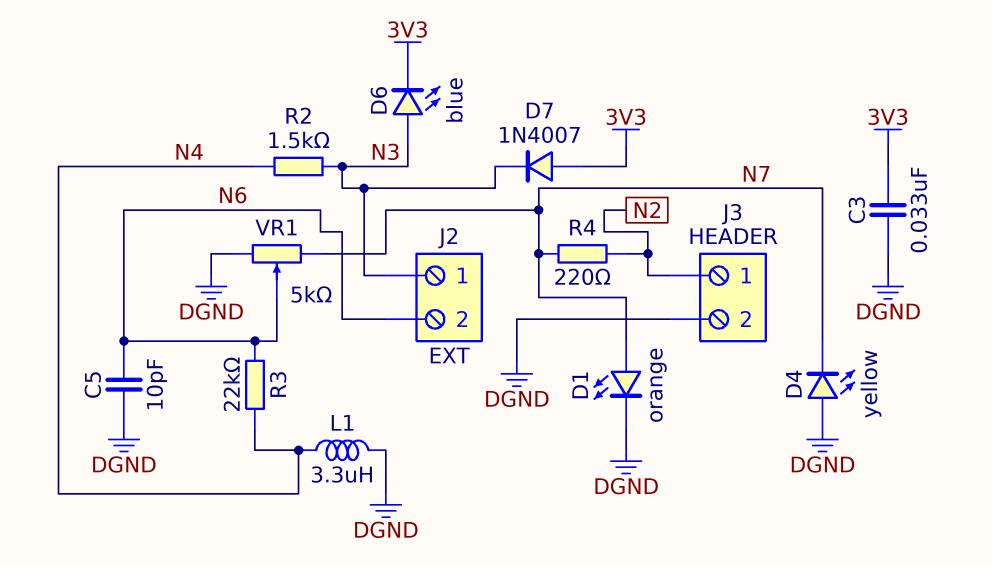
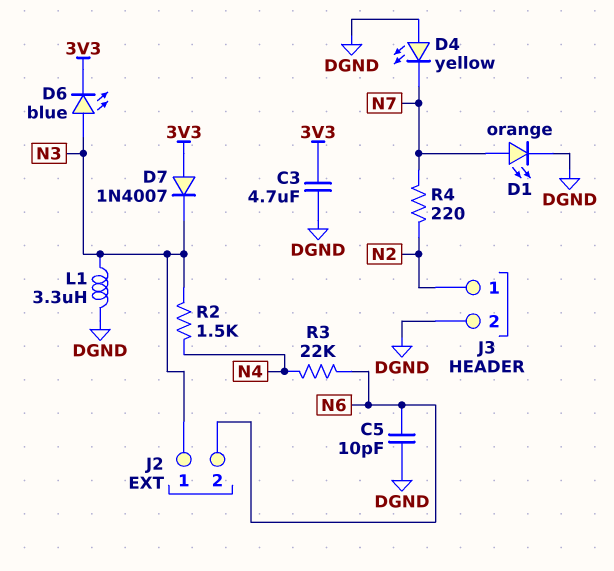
C3: 33nF (3V3, DGND) -> 4.7uF (3V3, DGND)
L1: 3.3uH (DGND, N4) -> 3.3uH (DGND, N3)
VR1: 5k (DGND, N7, wiper N6) -> none

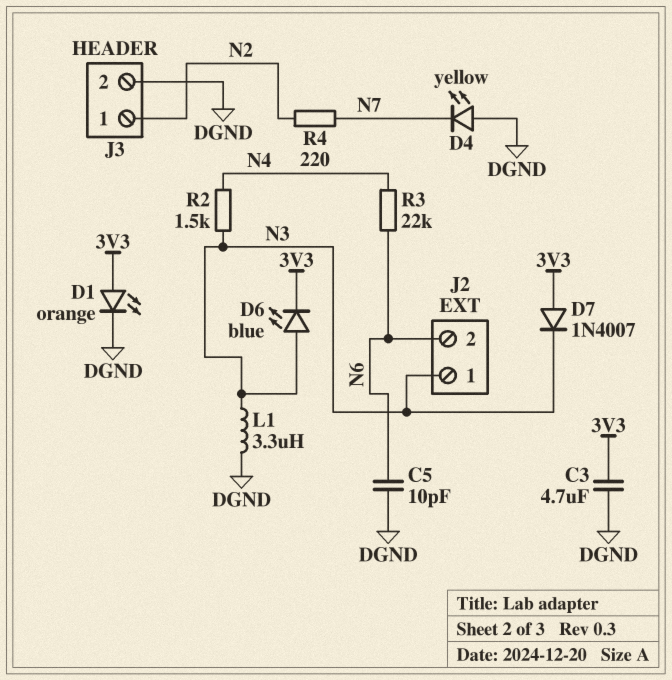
D1: LED orange (A N7, K DGND) -> LED orange (A 3V3, K DGND)

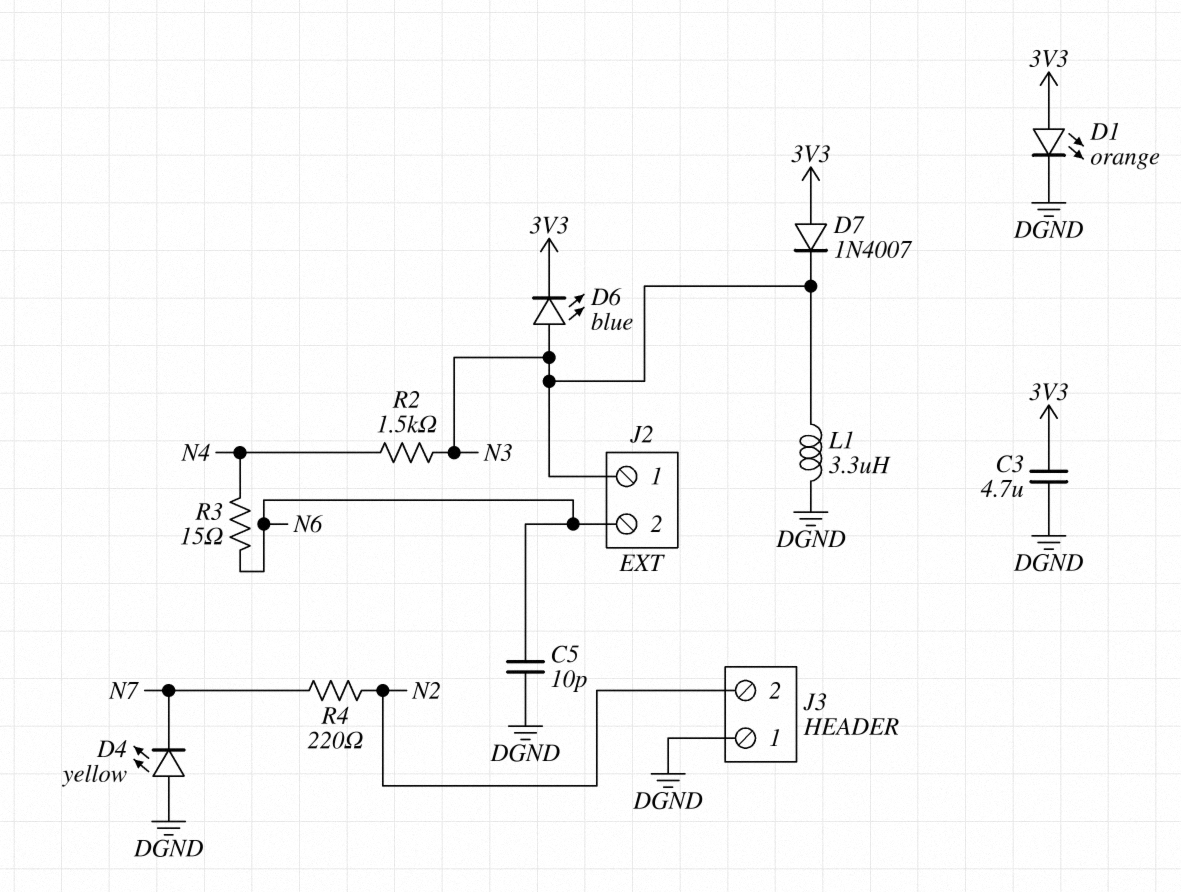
J3 pin 1: N2 -> DGND
J3 pin 2: DGND -> N2
R3: 22k (N4, N6) -> 15 (N4, N6)

